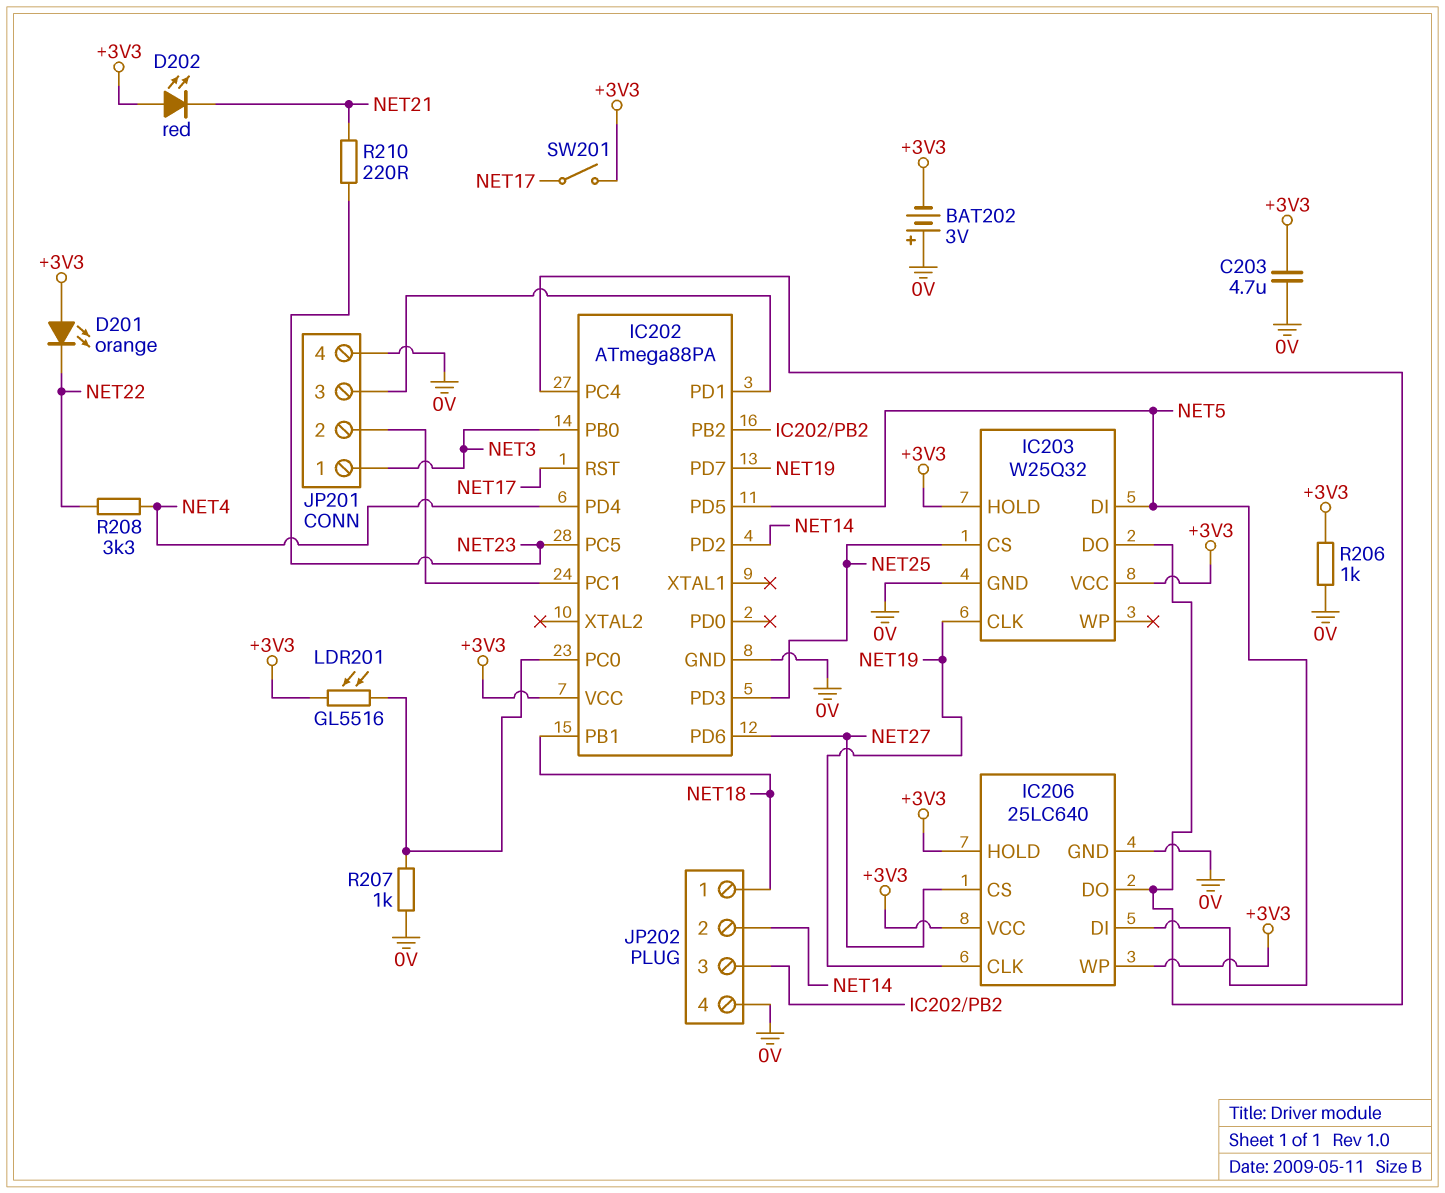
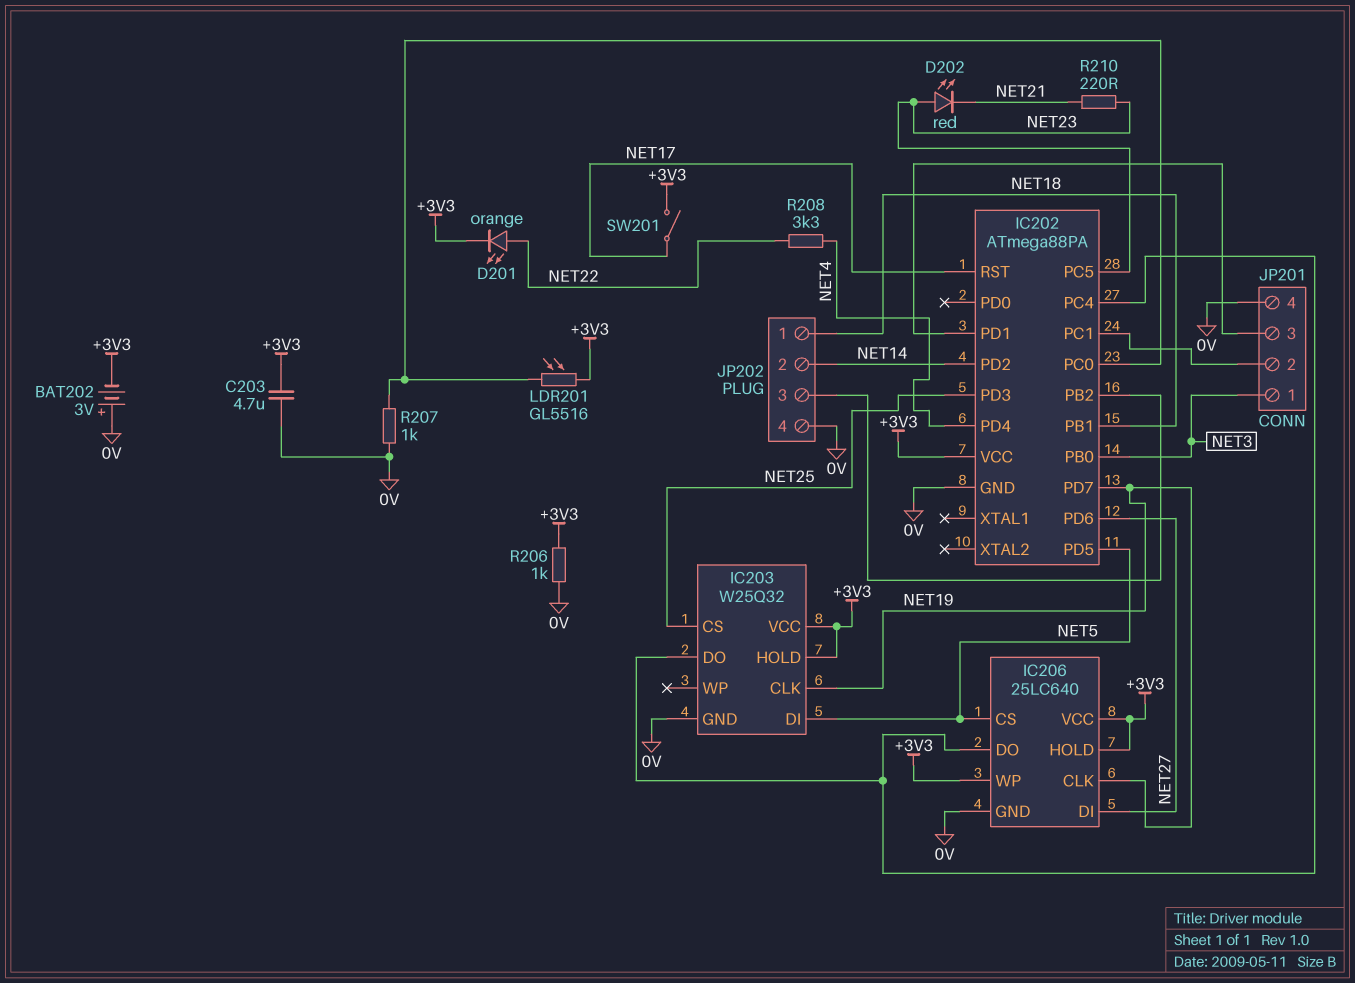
D201: LED orange (A +3V3, K NET22) -> LED orange (A NET22, K +3V3)
D202: LED red (A +3V3, K NET21) -> LED red (A NET23, K NET21)
IC206 pin CS: NET27 -> NET5
IC206 pin DI: NET5 -> NET27

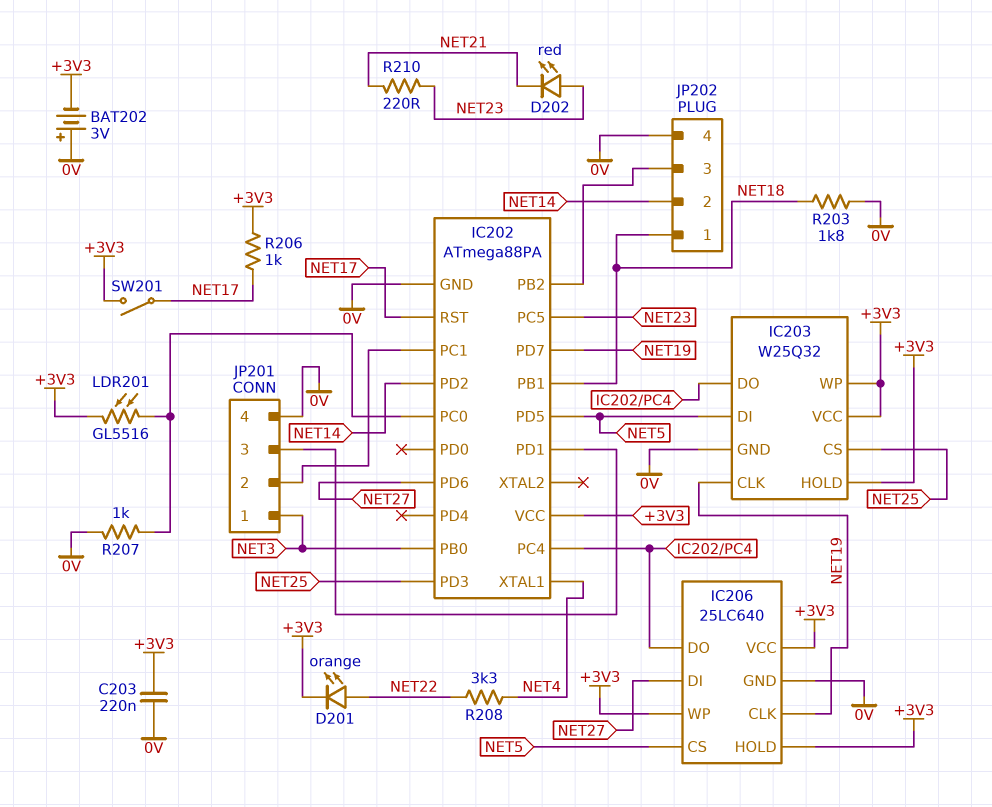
C203: 4.7uF (+3V3, 0V) -> 220nF (+3V3, 0V)
IC202 pin PD4: NET4 -> none
IC202 pin XTAL1: none -> NET4
IC203 pin WP: none -> +3V3
R203: none -> 1.8k (0V, NET18)
R206: 1k (+3V3, 0V) -> 1k (+3V3, NET17)

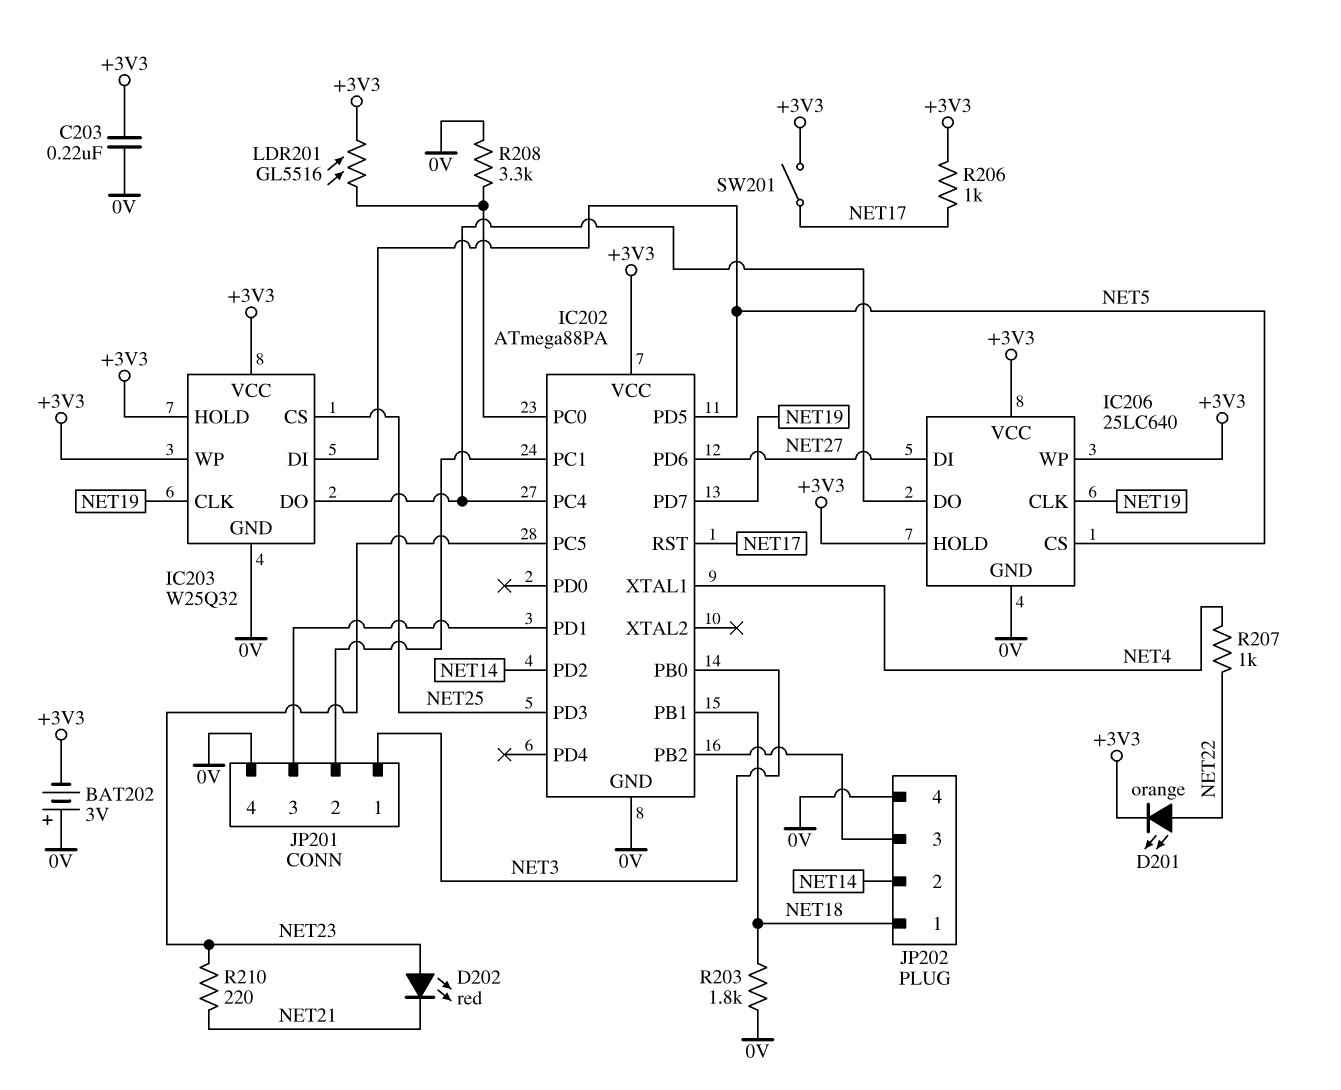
R207: 1k (0V, IC202/PC0) -> 1k (NET4, NET22)
R208: 3.3k (NET4, NET22) -> 3.3k (0V, IC202/PC0)

